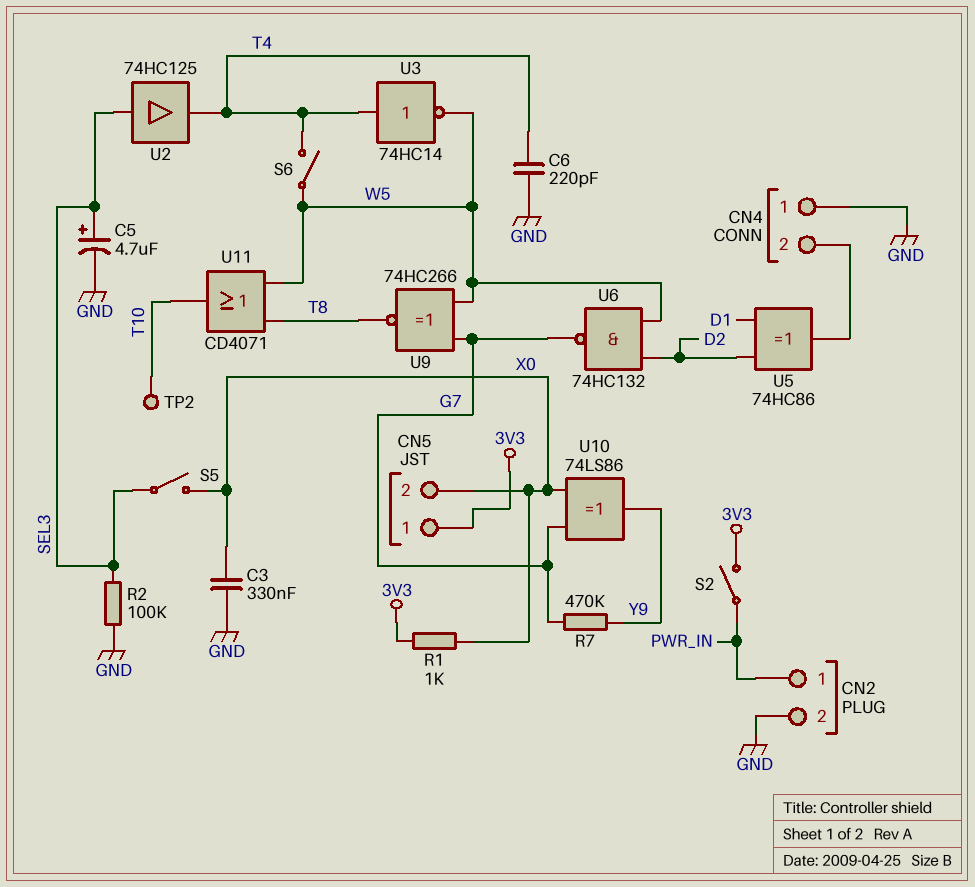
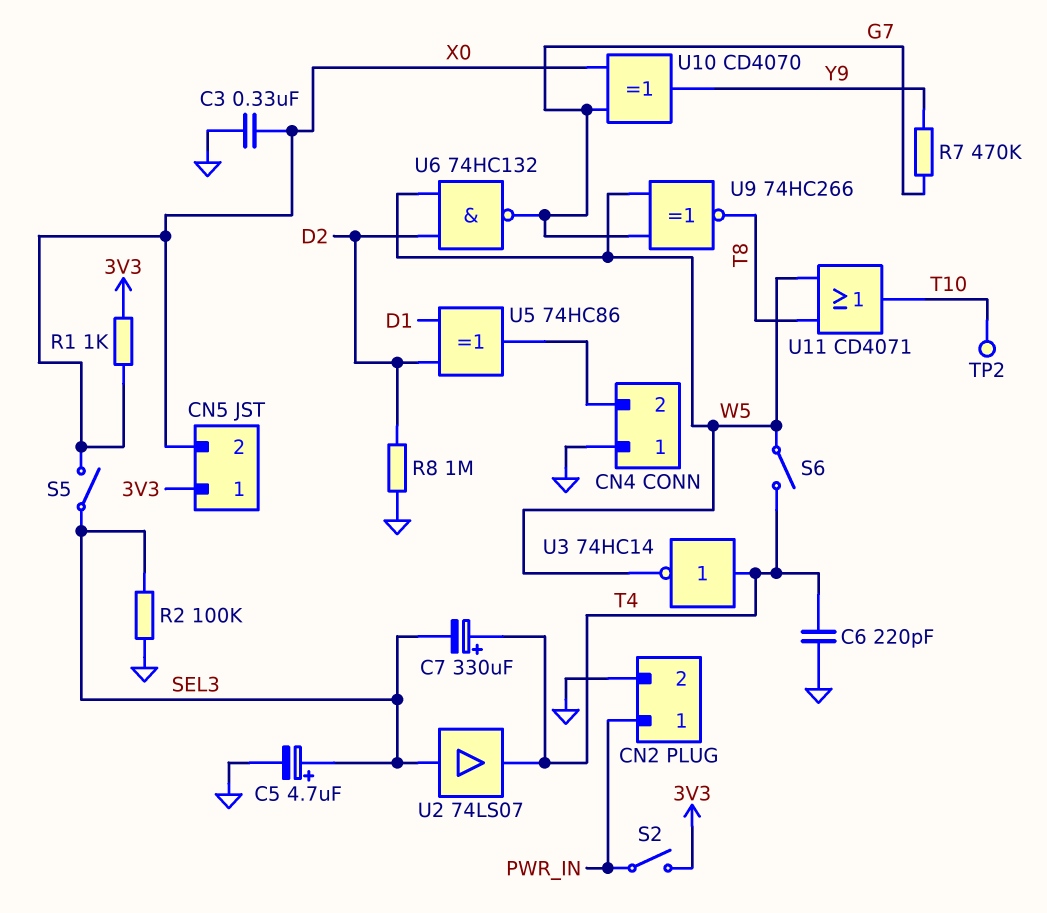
C7: none -> 330uF (plus T4, minus SEL3)
R8: none -> 1M (D2, GND)
U2: buffer 74HC125 (in SEL3, out T4) -> buffer 74LS07 (in SEL3, out T4)
U10: XOR 74LS86 (in G7, in X0, out Y9) -> XOR CD4070 (in G7, in X0, out Y9)

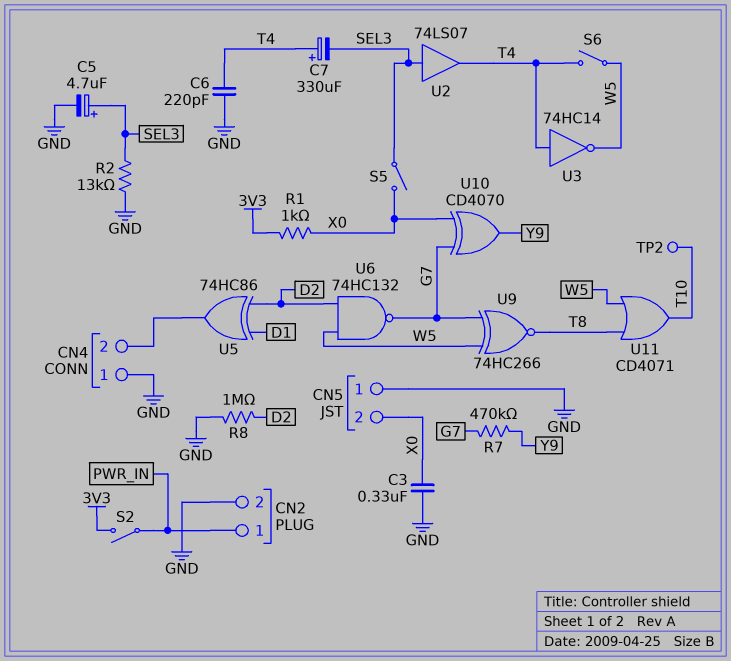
CN5 pin 1: 3V3 -> GND
R2: 100k (GND, SEL3) -> 13k (GND, SEL3)

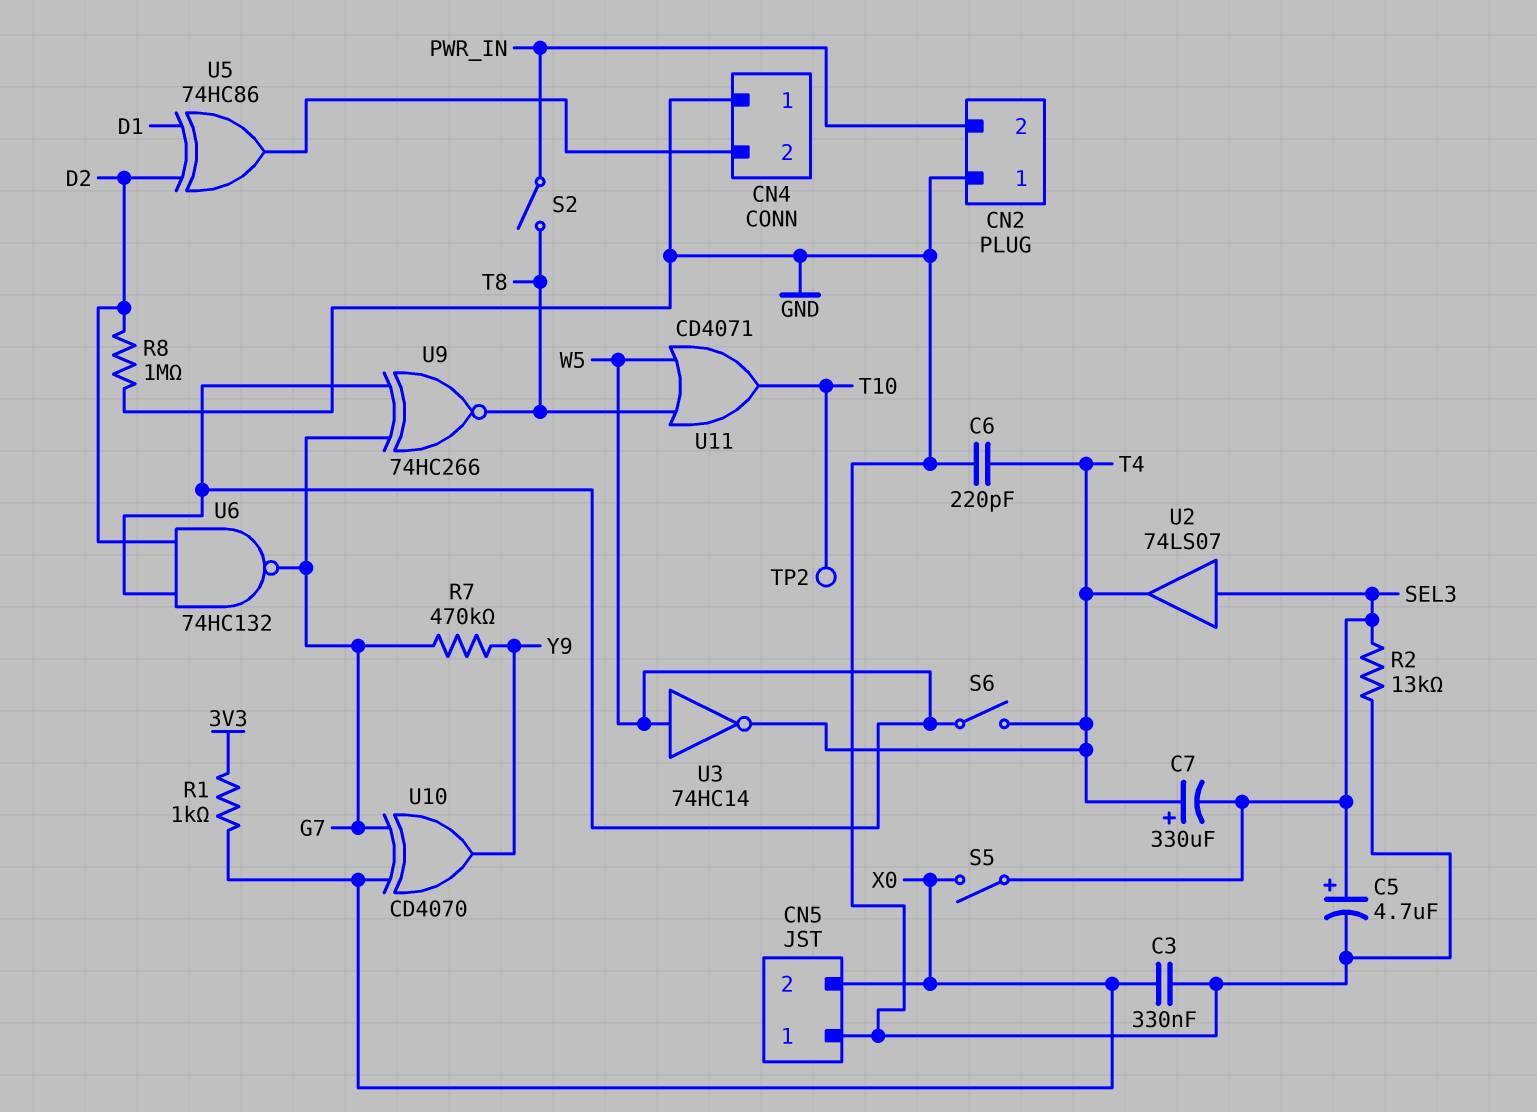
CN2 pin 1: PWR_IN -> GND
CN2 pin 2: GND -> PWR_IN
S2: switch (3V3, PWR_IN) -> switch (PWR_IN, T8)
U3: NOT 74HC14 (in T4, out W5) -> NOT 74HC14 (in W5, out T4)

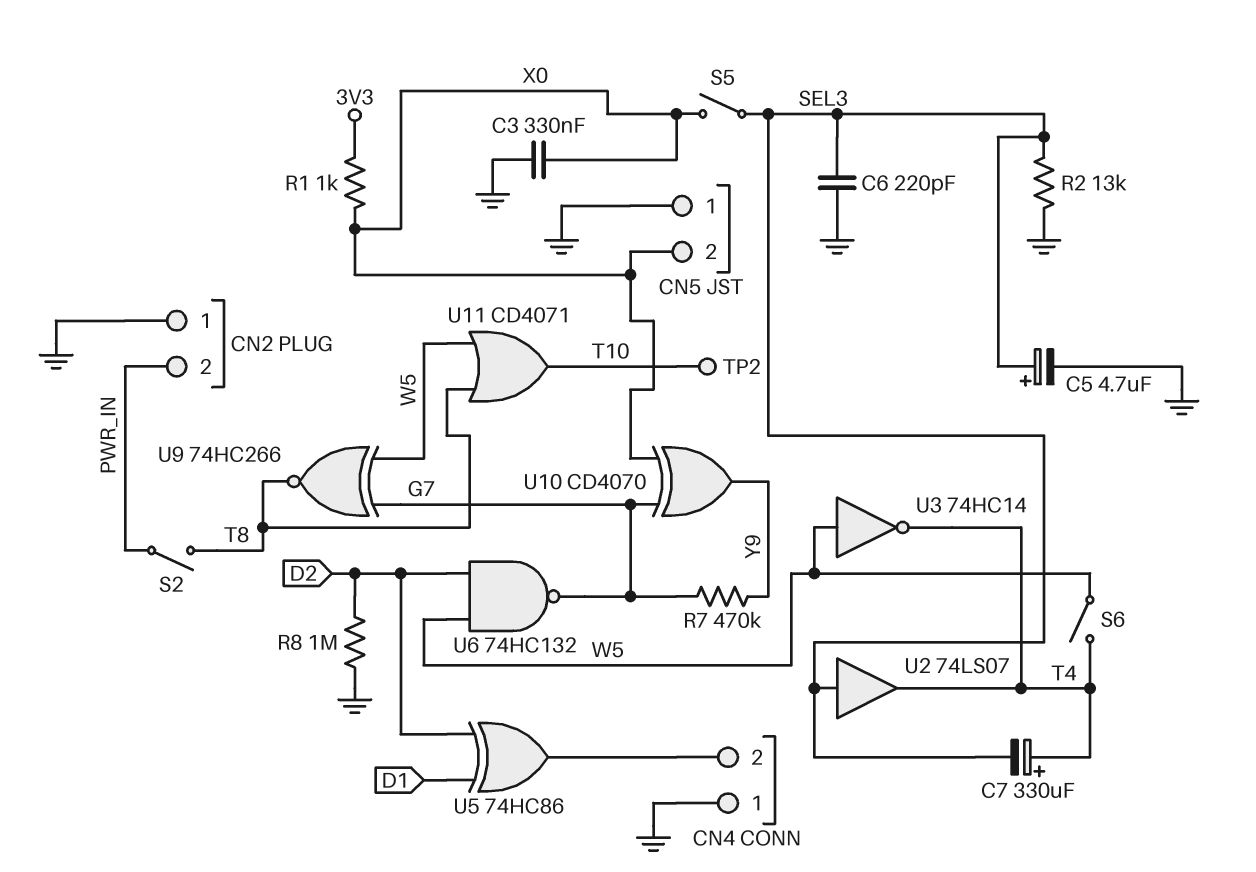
C6: 220pF (GND, T4) -> 220pF (GND, SEL3)

